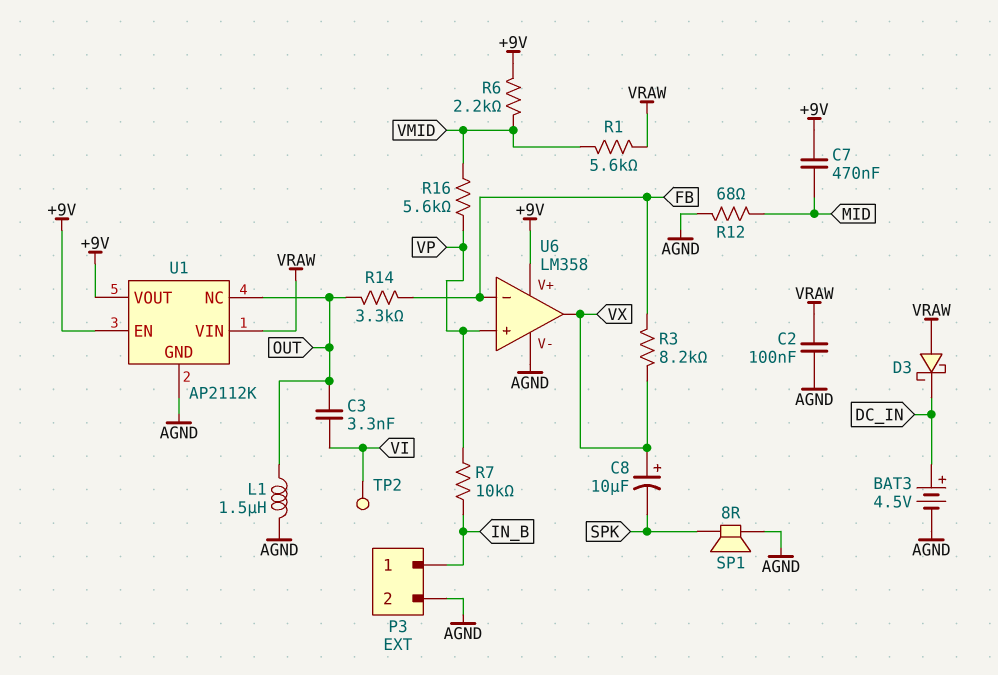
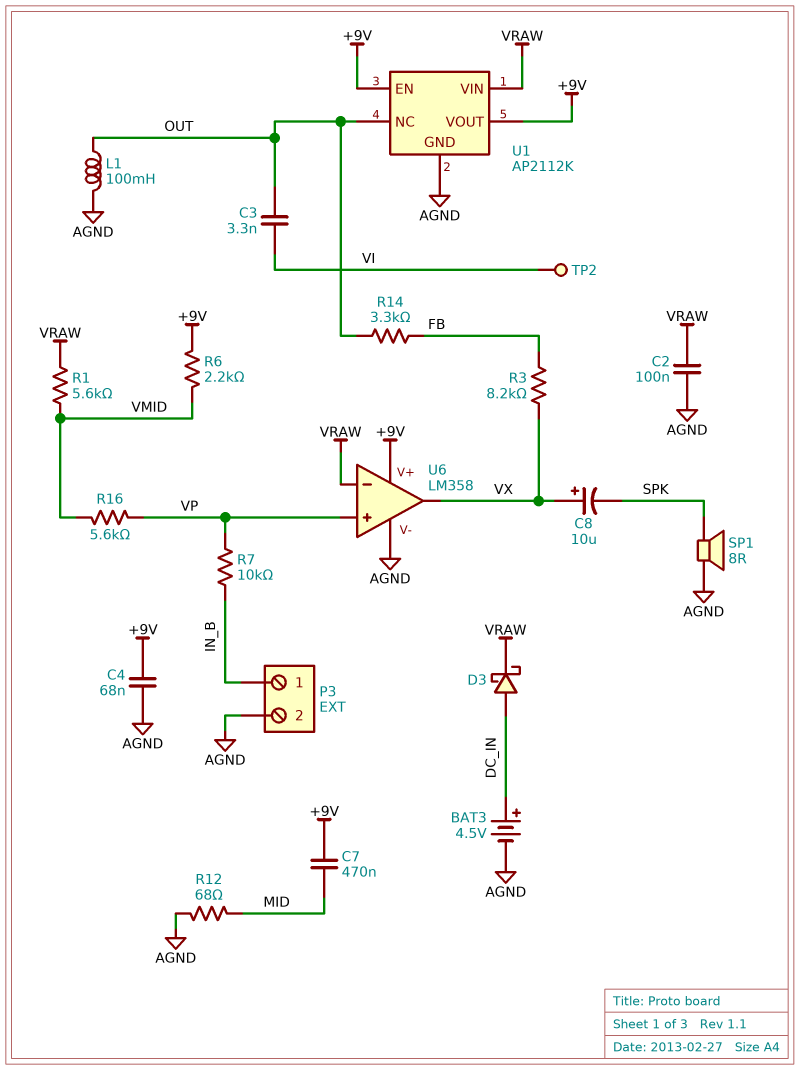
C4: none -> 68nF (+9V, AGND)
D3: schottky (A VRAW, K DC_IN) -> schottky (A DC_IN, K VRAW)
L1: 1.5uH (AGND, OUT) -> 100mH (AGND, OUT)
U6 pin in-: FB -> VRAW

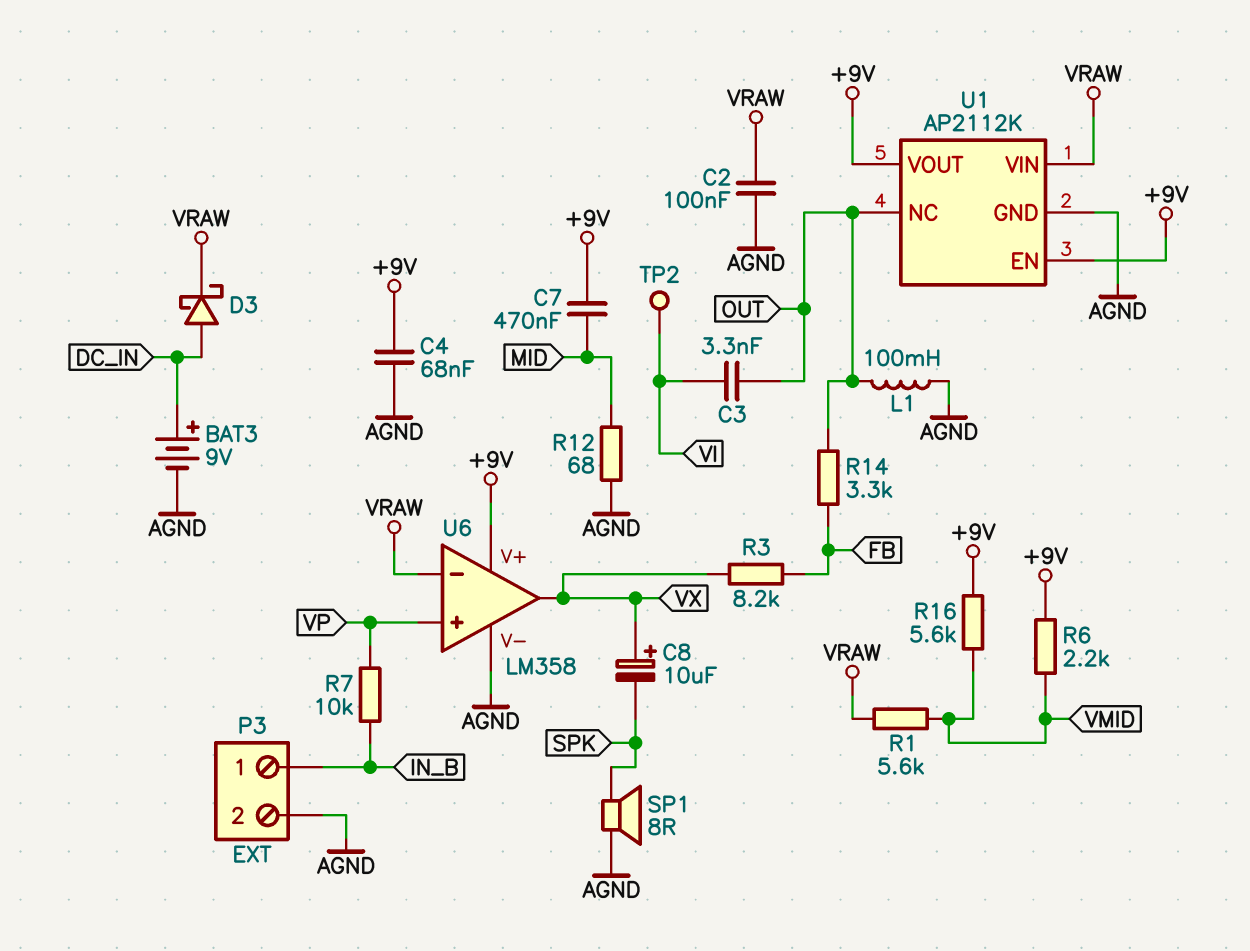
BAT3: 4.5V (plus DC_IN, minus AGND) -> 9V (plus DC_IN, minus AGND)
R16: 5.6k (VMID, VP) -> 5.6k (+9V, VMID)

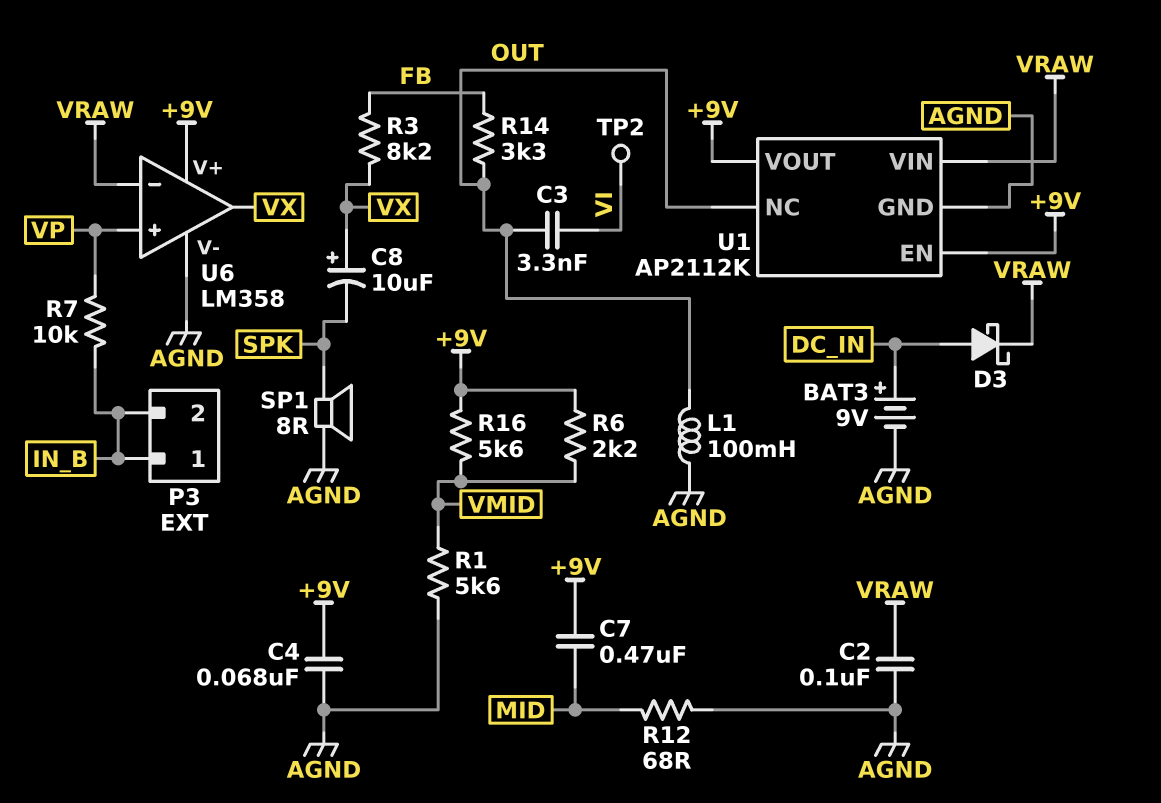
P3 pin 2: AGND -> IN_B
R1: 5.6k (VMID, VRAW) -> 5.6k (AGND, VMID)

